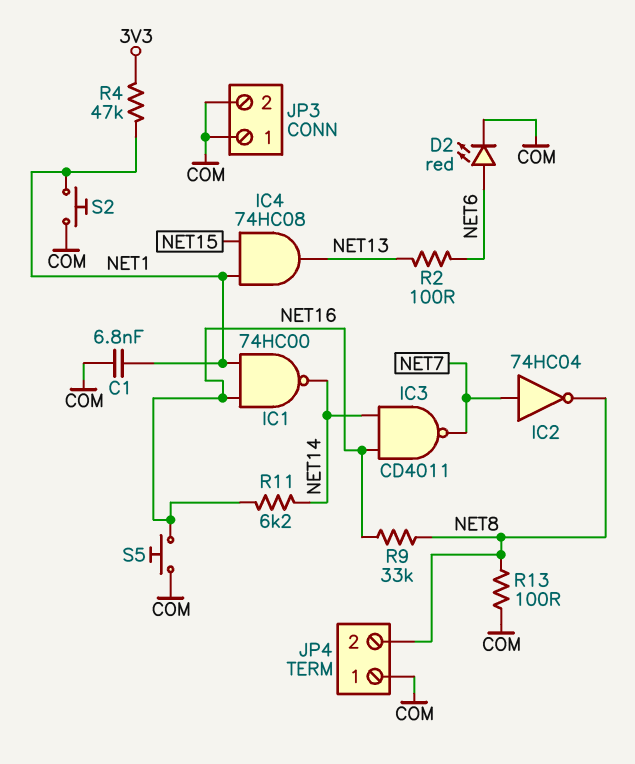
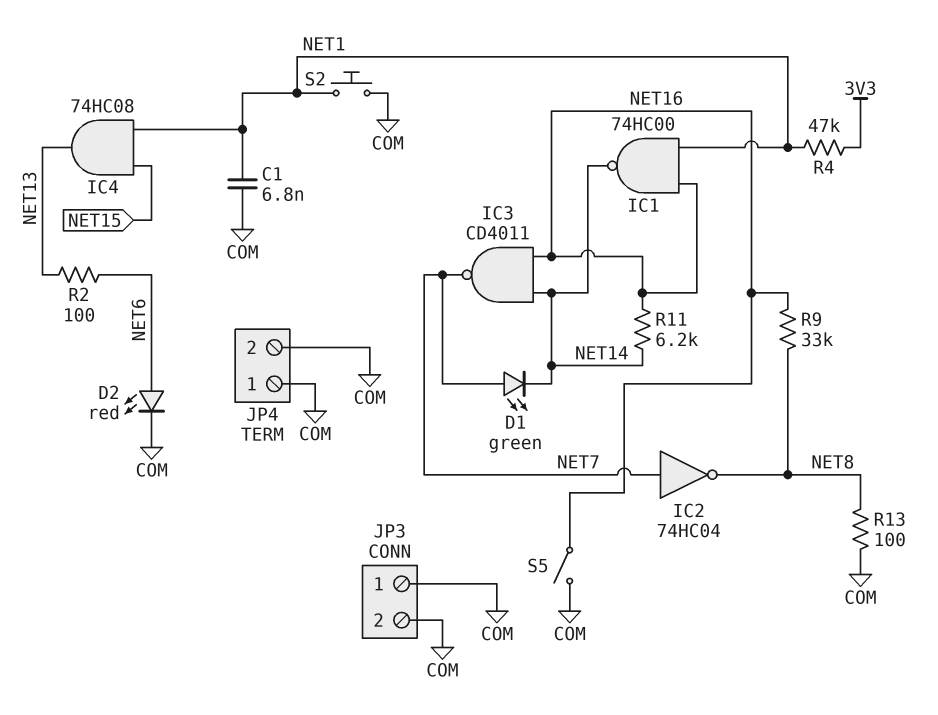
D1: none -> LED green (A NET7, K NET14)
JP4 pin 2: NET8 -> COM
S5: button (COM, NET16) -> switch (COM, NET16)

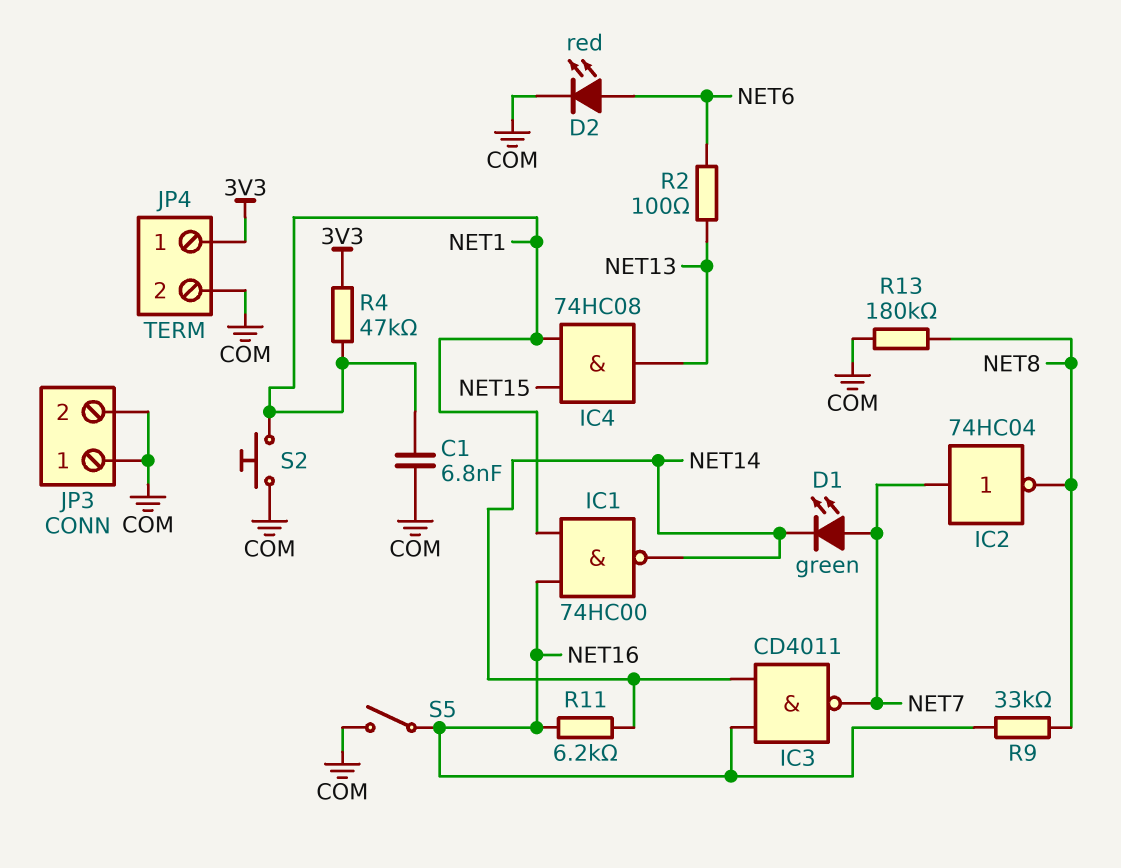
JP4 pin 1: COM -> 3V3
R13: 100 (COM, NET8) -> 180k (COM, NET8)

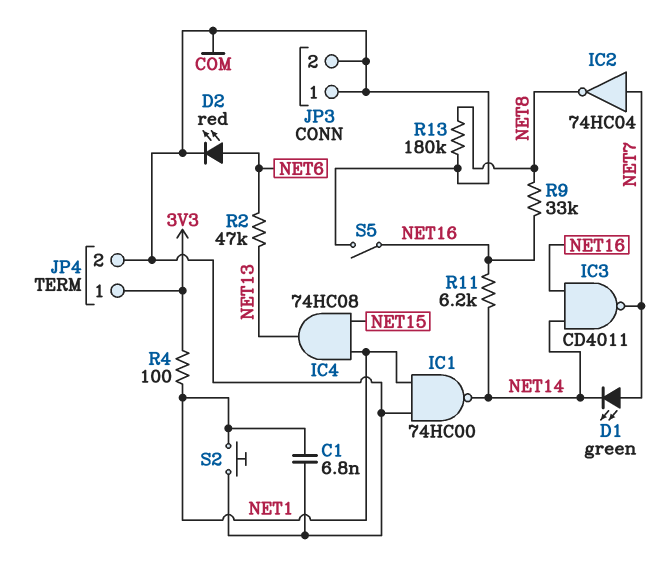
IC1: NAND 74HC00 (in NET1, in NET16, out NET14) -> NAND 74HC00 (in COM, in NET1, out NET14)
R2: 100 (NET6, NET13) -> 47k (NET6, NET13)
R4: 47k (3V3, NET1) -> 100 (3V3, NET1)

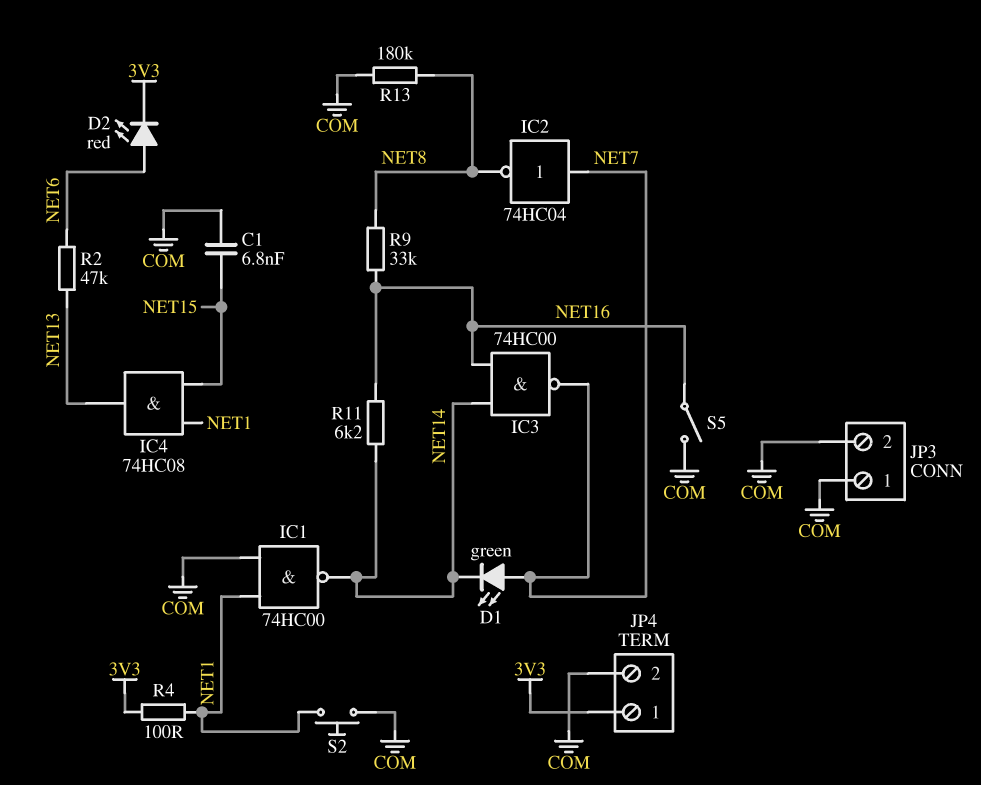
C1: 6.8nF (COM, NET1) -> 6.8nF (COM, NET15)
D2: LED red (A NET6, K COM) -> LED red (A NET6, K 3V3)
IC3: NAND CD4011 (in NET14, in NET16, out NET7) -> NAND 74HC00 (in NET14, in NET16, out NET7)

